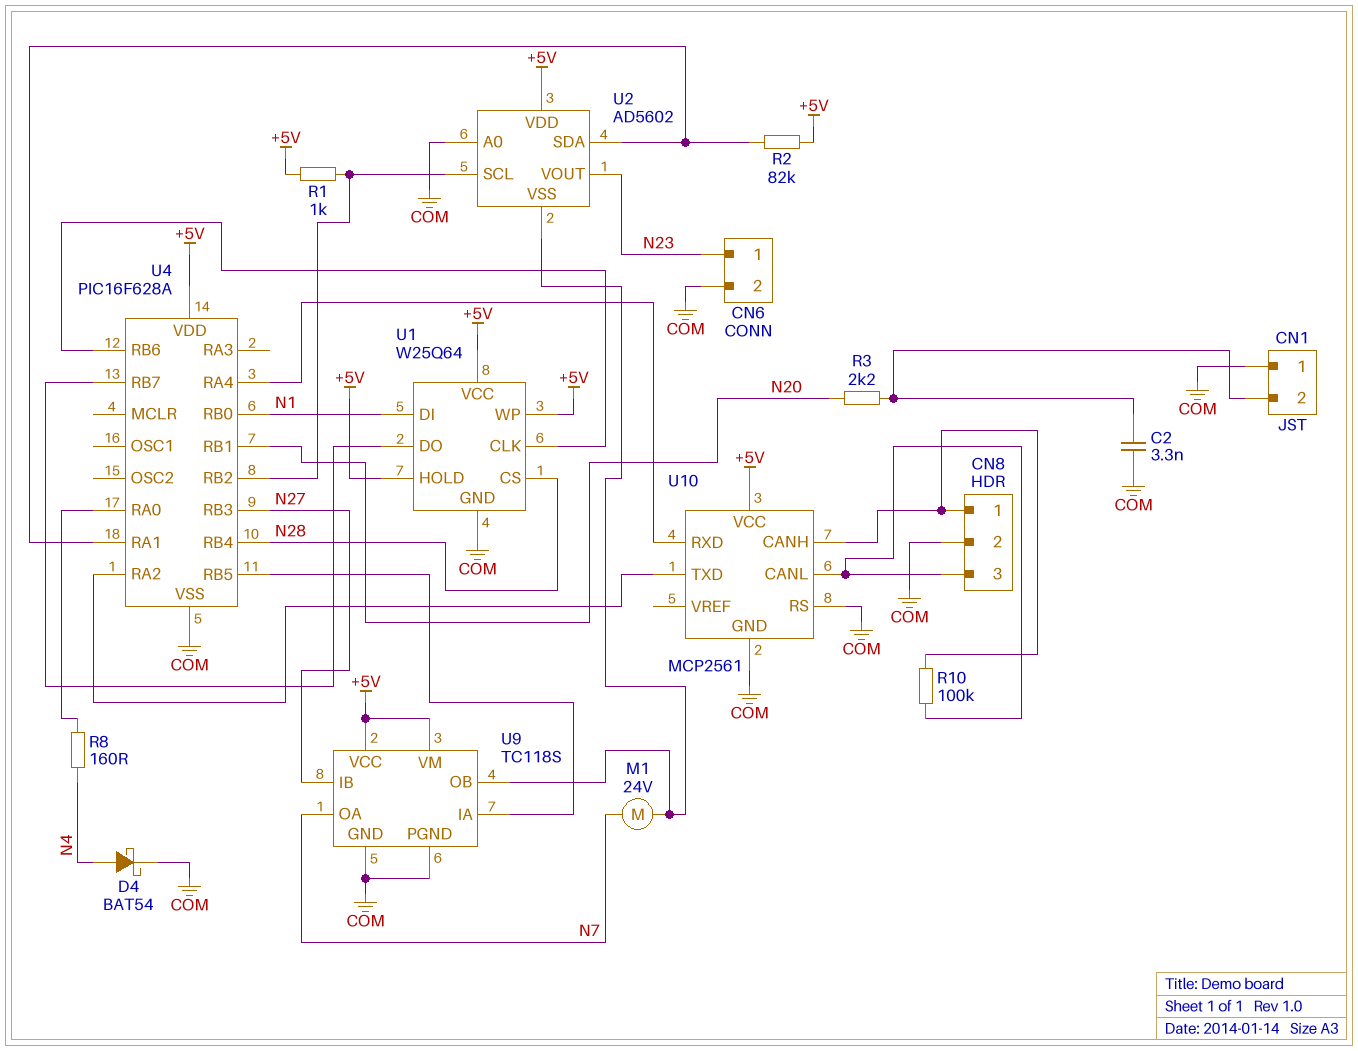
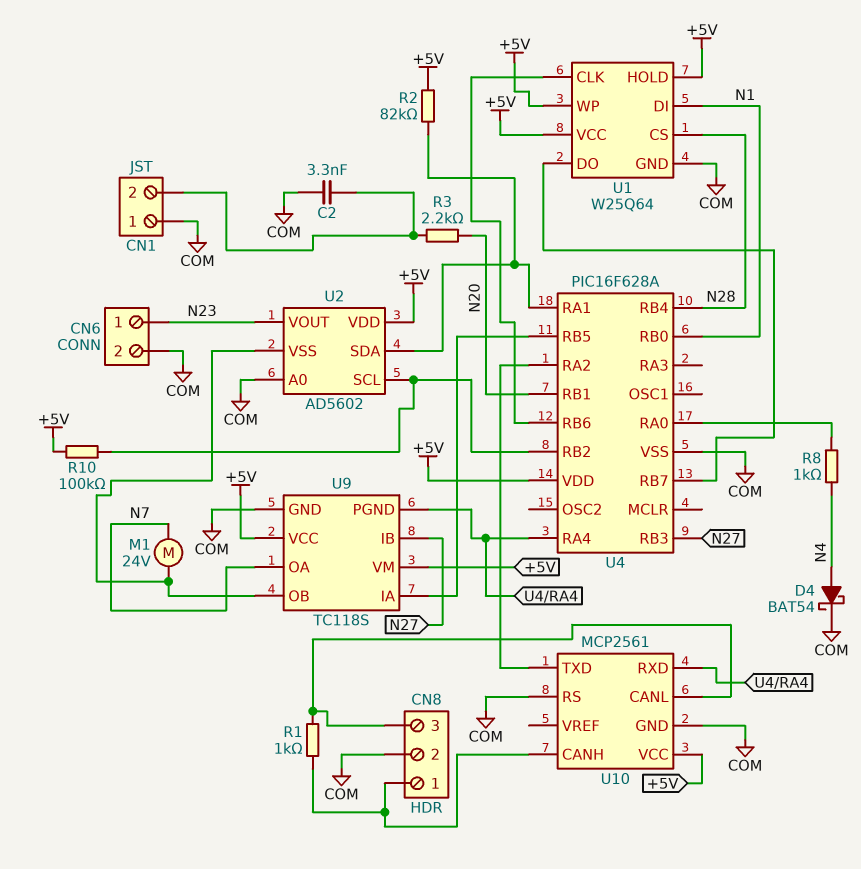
R1: 1k (+5V, U2/SCL) -> 1k (CN8/1, CN8/3)
R8: 160 (N4, U4/RA0) -> 1k (N4, U4/RA0)
R10: 100k (CN8/1, CN8/3) -> 100k (+5V, U2/SCL)
U9 pin PGND: COM -> U4/RA4

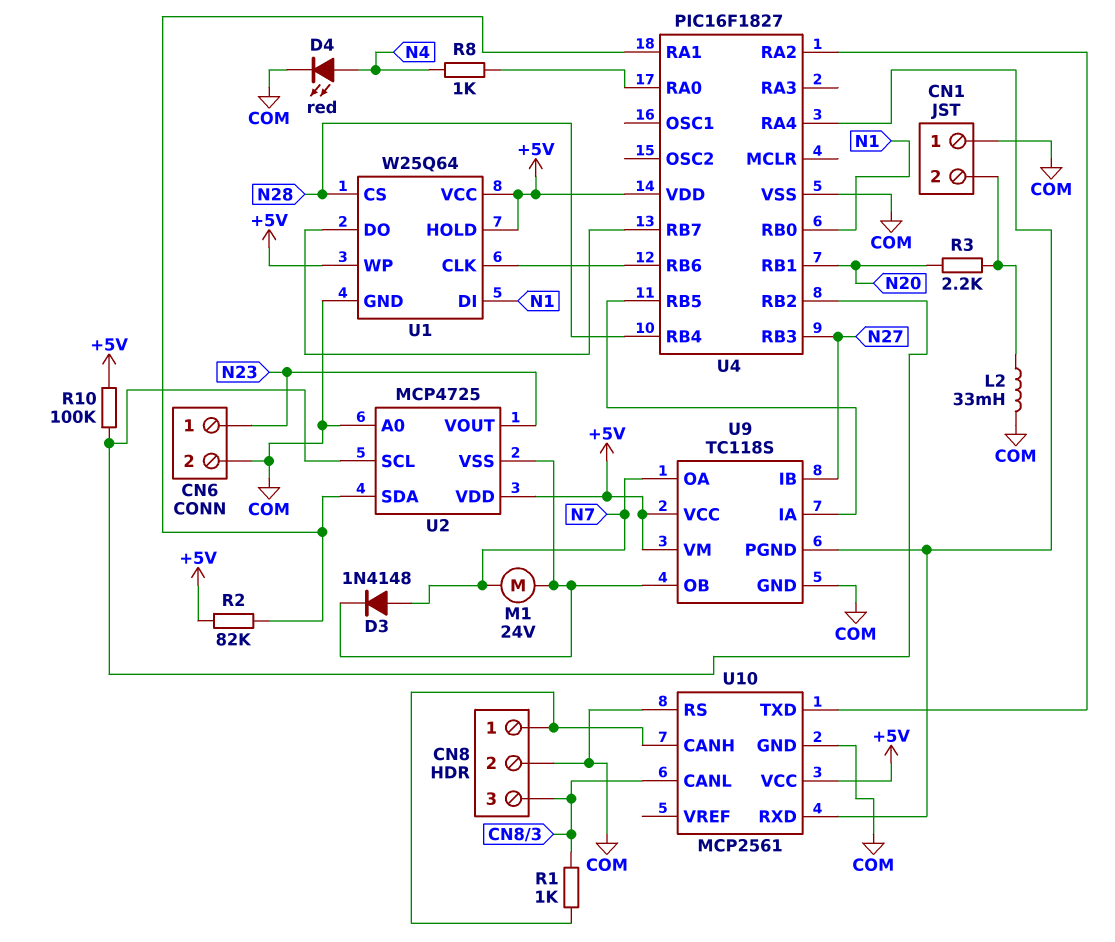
C2: 3.3nF (CN1/2, COM) -> none
D3: none -> diode 1N4148 (A N7, K U2/VSS)
D4: schottky BAT54 (A N4, K COM) -> LED red (A N4, K COM)
L2: none -> 33mH (CN1/2, COM)
U2: AD5602 -> MCP4725
U4: PIC16F628A -> PIC16F1827

